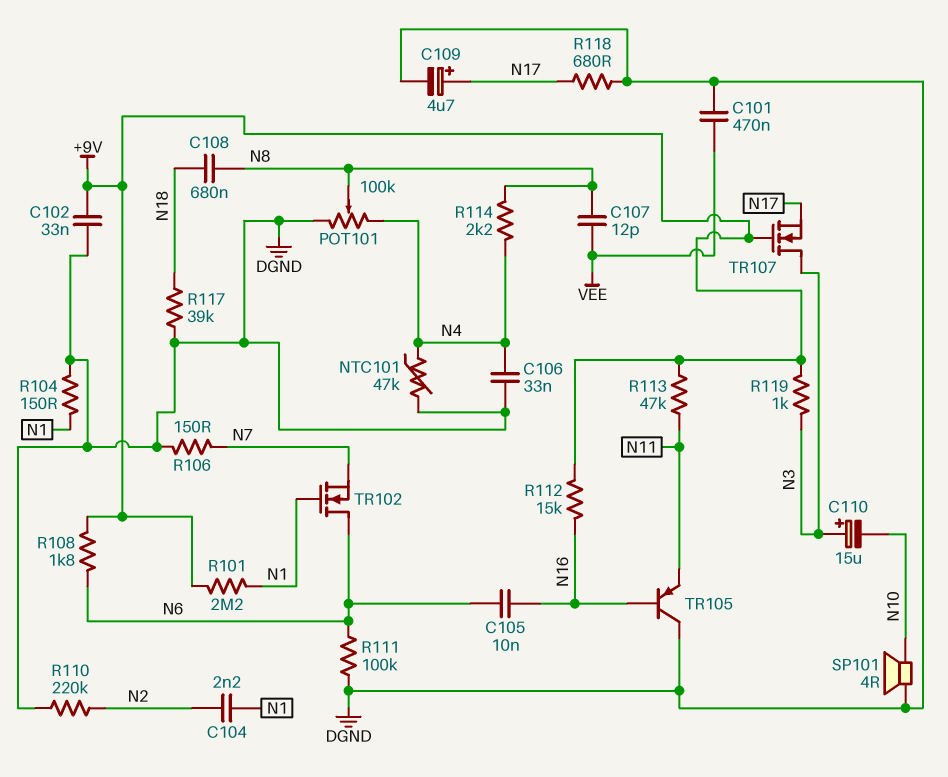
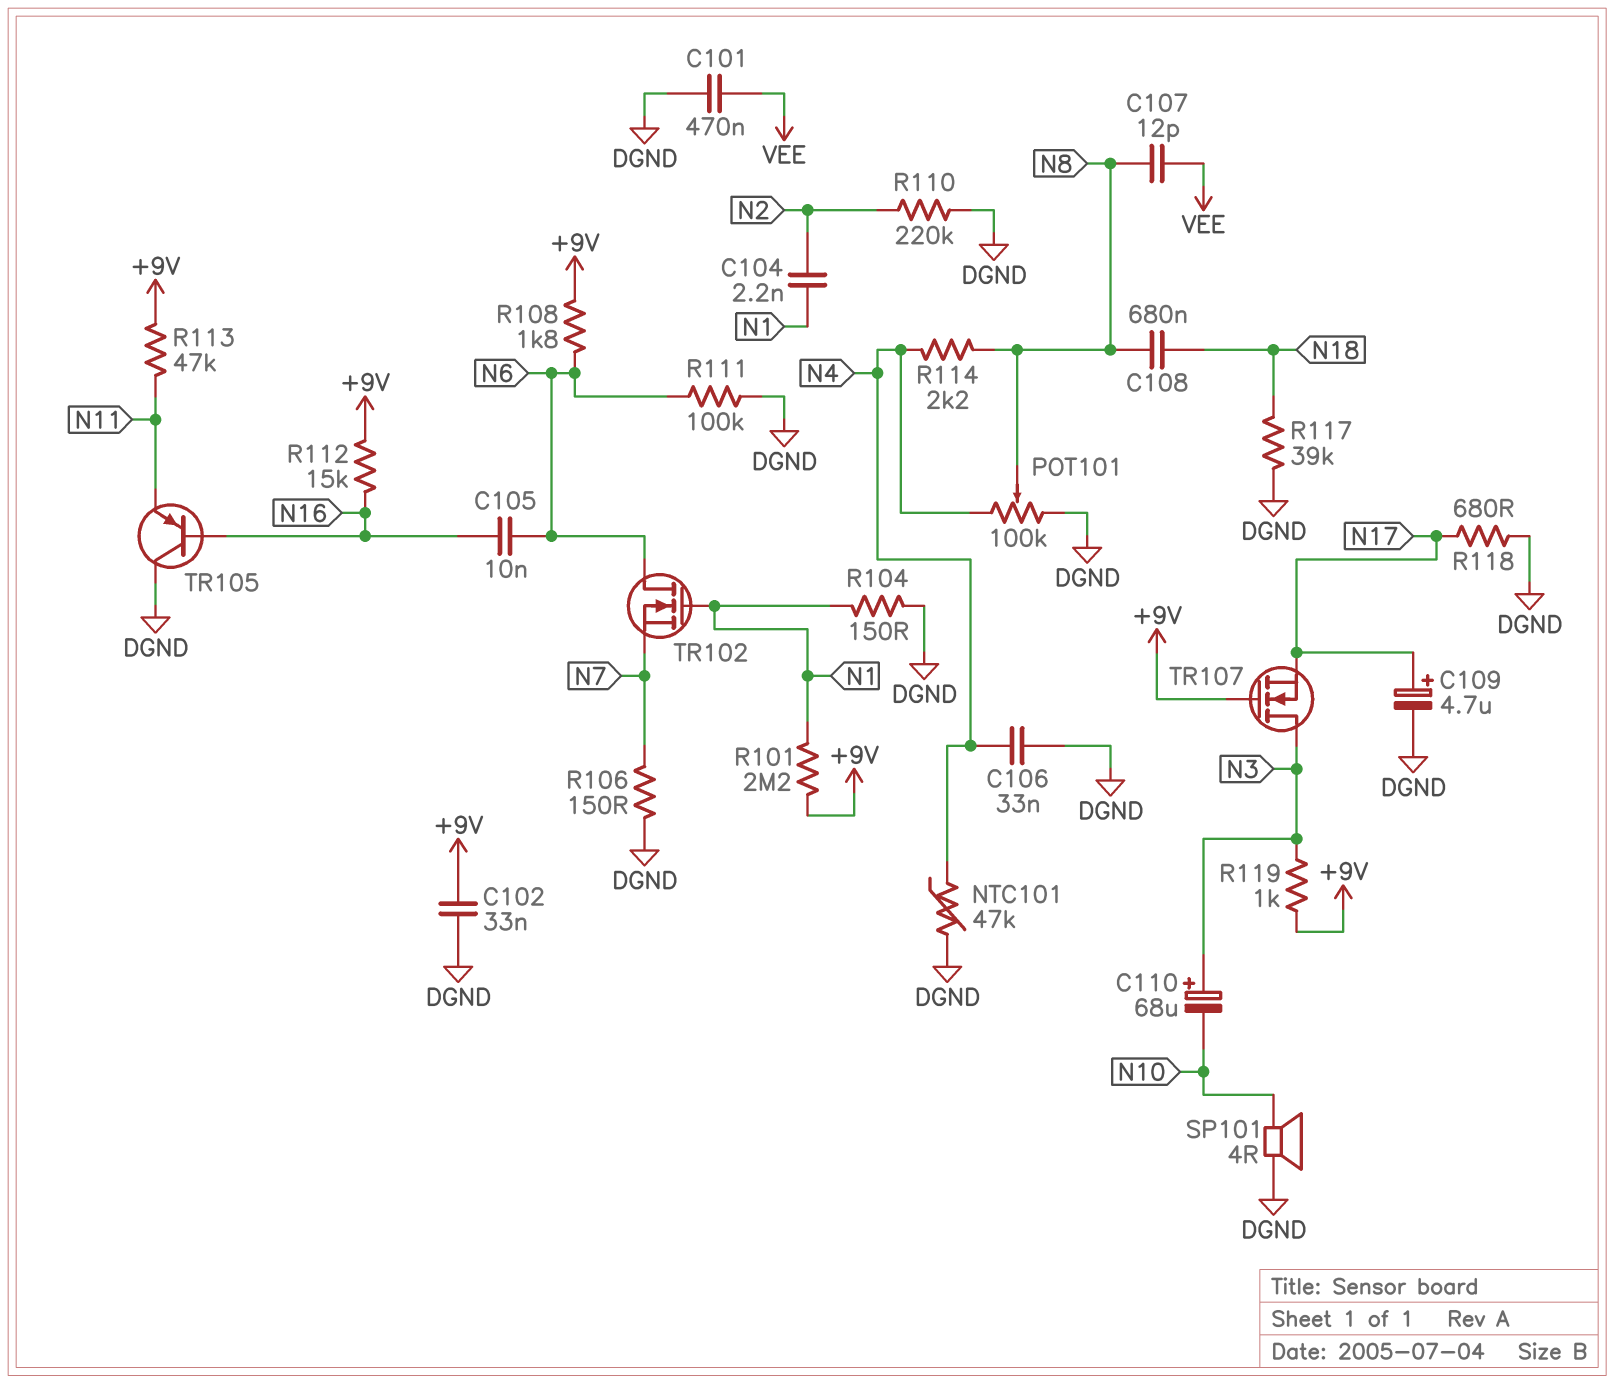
C110: 15uF (plus N3, minus N10) -> 68uF (plus N3, minus N10)

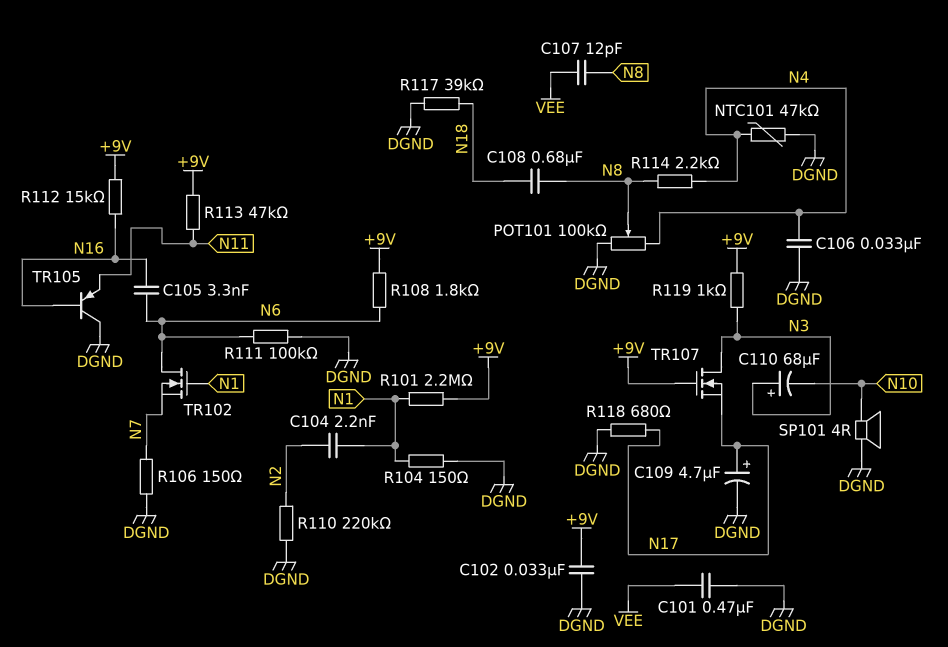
C105: 10nF (N6, N16) -> 3.3nF (N6, N16)

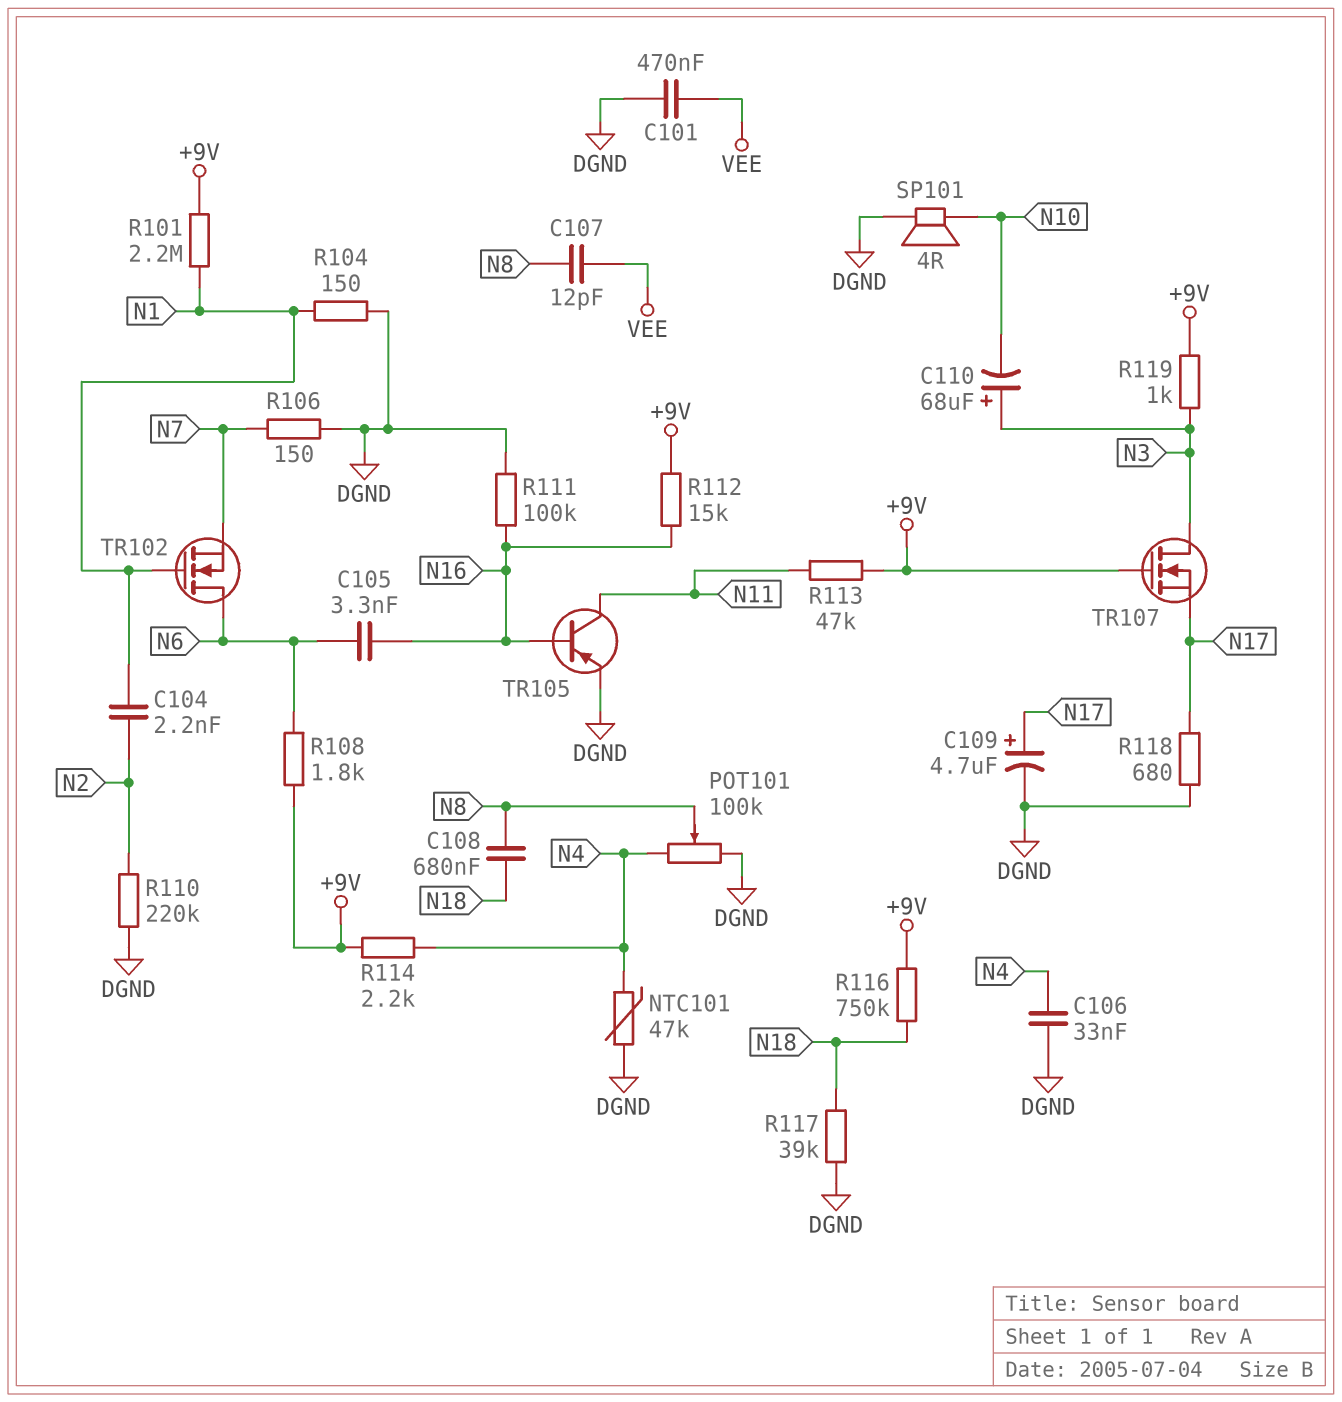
C102: 33nF (+9V, DGND) -> none
R111: 100k (DGND, N6) -> 100k (DGND, N16)
R114: 2.2k (N4, N8) -> 2.2k (+9V, N4)
R116: none -> 750k (+9V, N18)
TR105: PNP (B N16, C DGND, E N11) -> PNP (B N16, C N11, E DGND)

